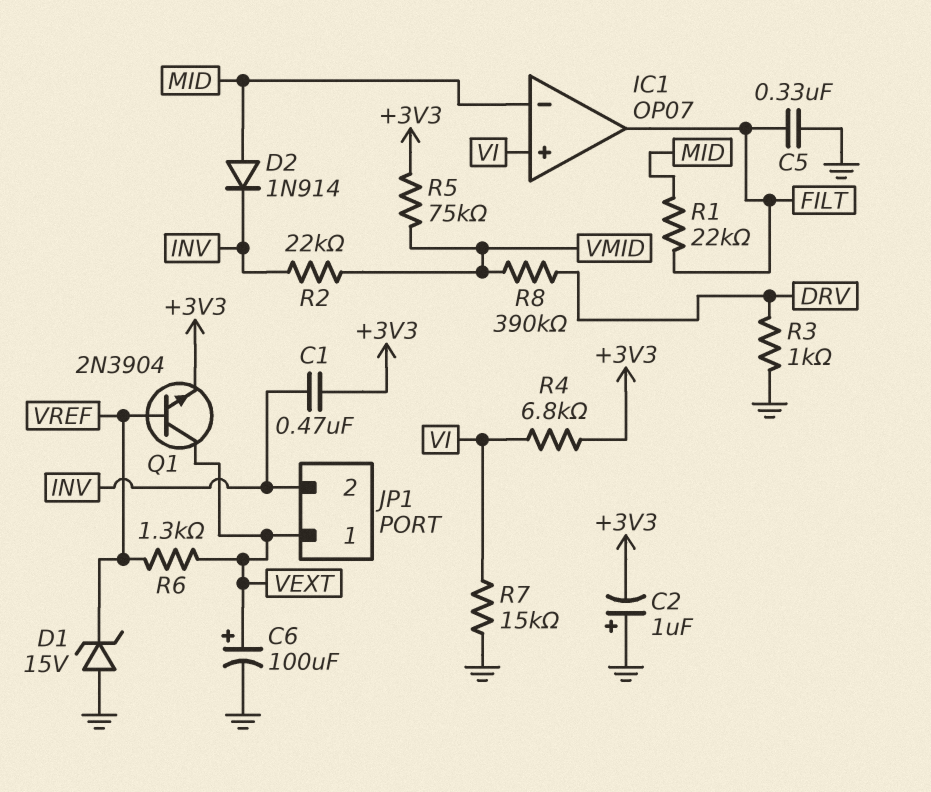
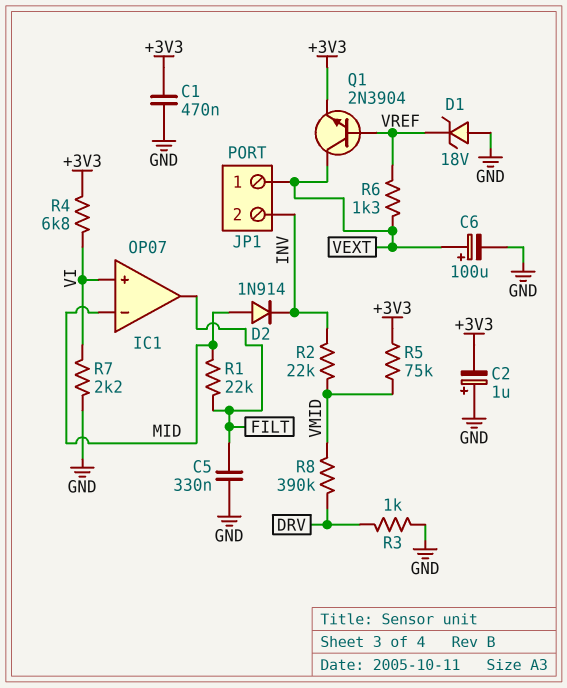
C1: 470nF (+3V3, INV) -> 470nF (+3V3, GND)
D1: zener 15V (A GND, K VREF) -> zener 18V (A GND, K VREF)
R7: 15k (GND, VI) -> 2.2k (GND, VI)

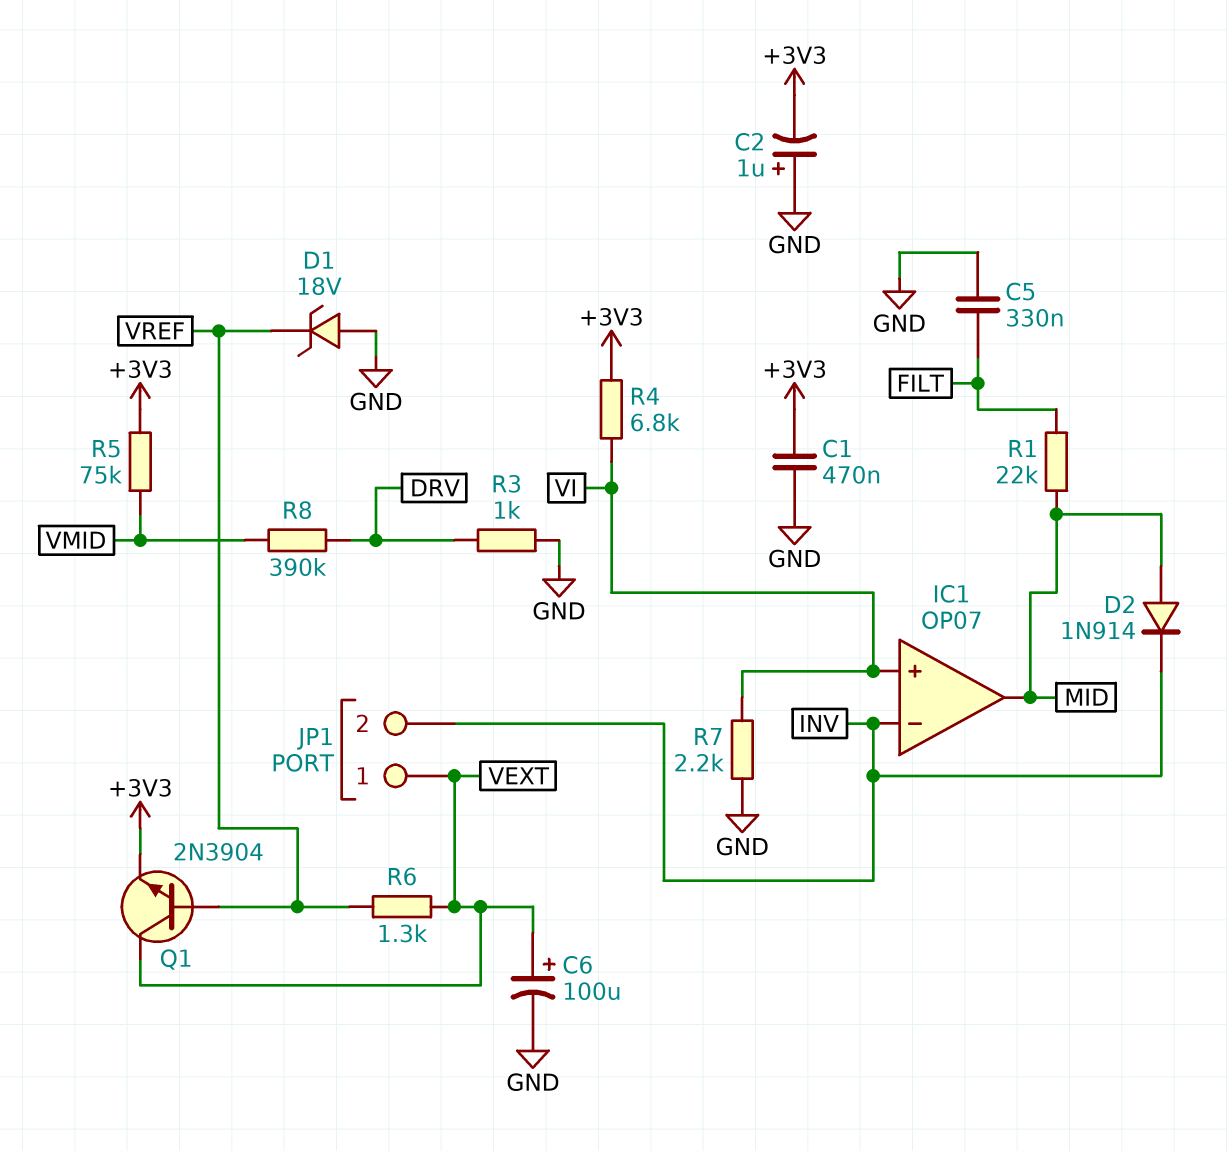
IC1 pin in-: MID -> INV
IC1 pin out: FILT -> MID
R2: 22k (INV, VMID) -> none

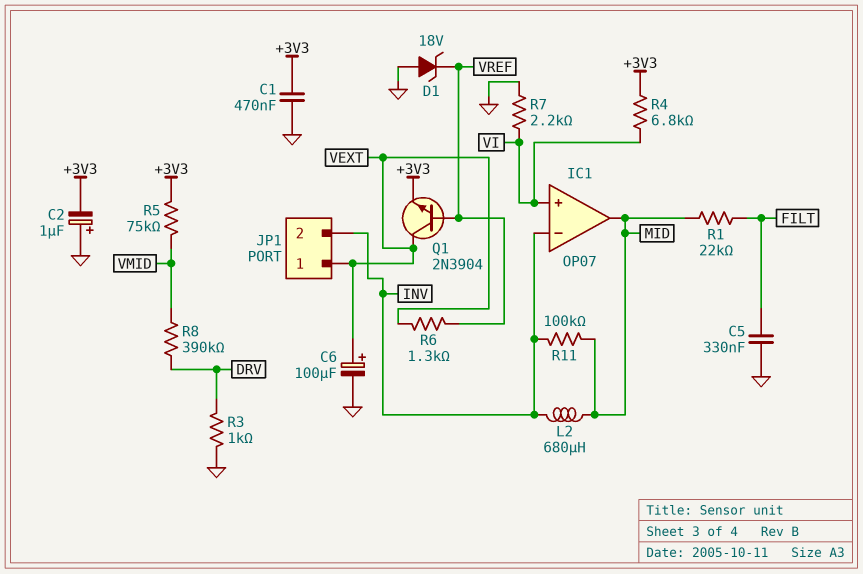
D2: diode 1N914 (A MID, K INV) -> none
L2: none -> 680uH (INV, MID)
R11: none -> 100k (INV, MID)

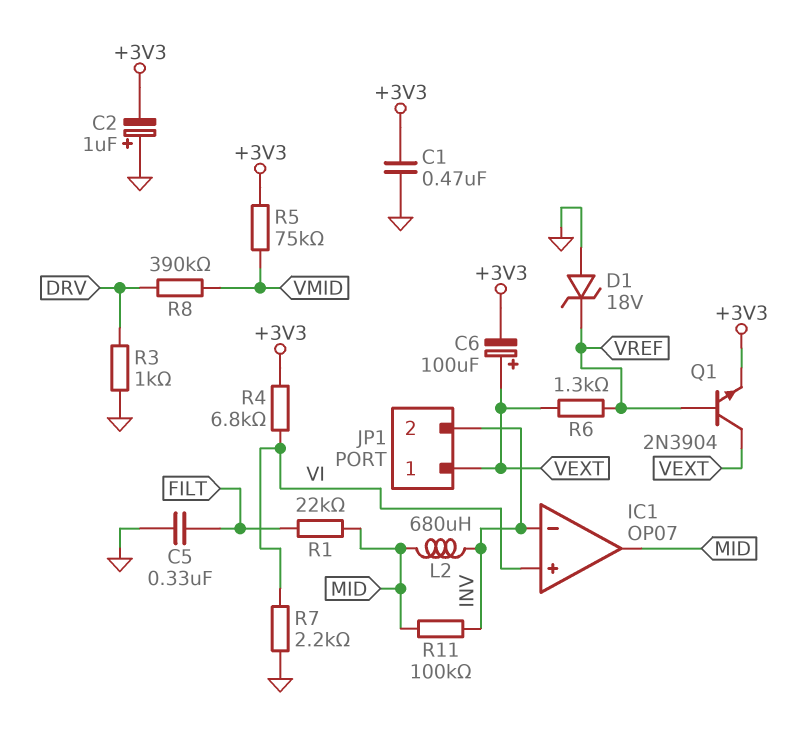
C6: 100uF (plus VEXT, minus GND) -> 100uF (plus VEXT, minus +3V3)

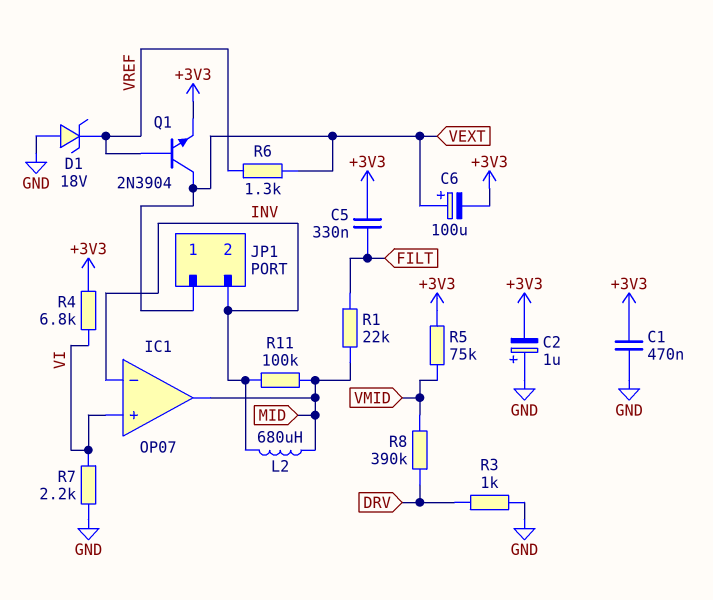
C5: 330nF (FILT, GND) -> 330nF (+3V3, FILT)

